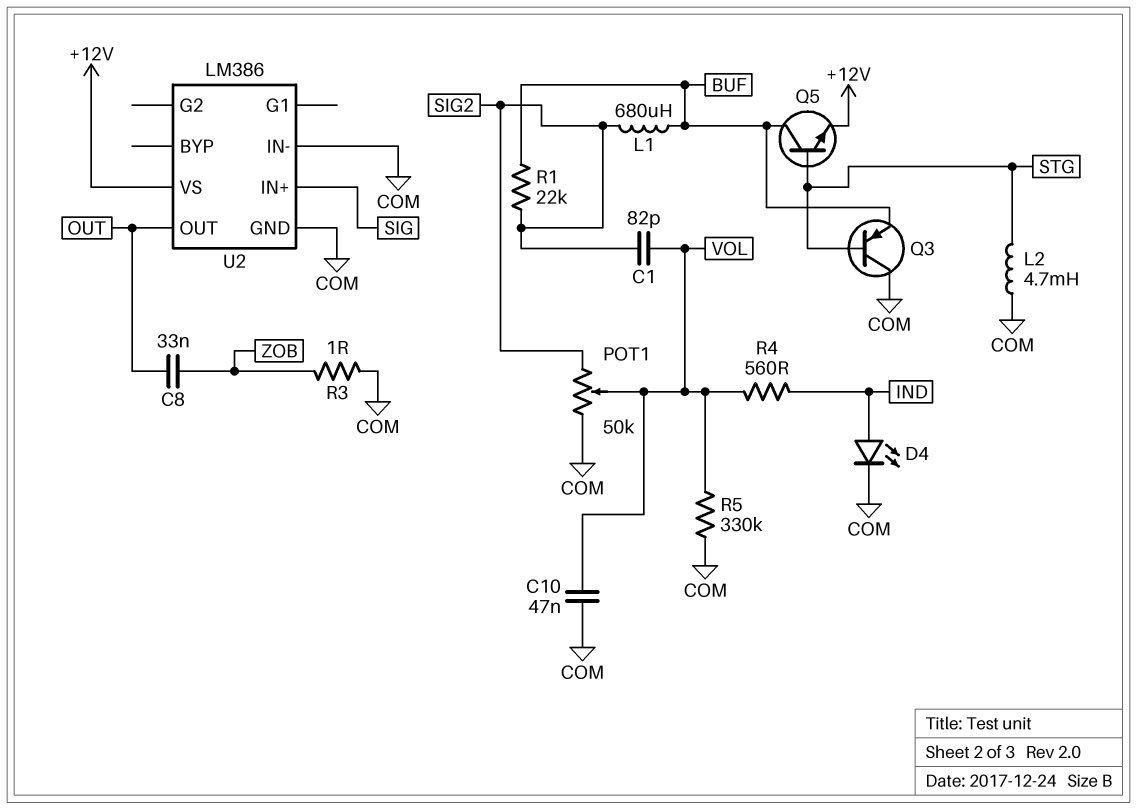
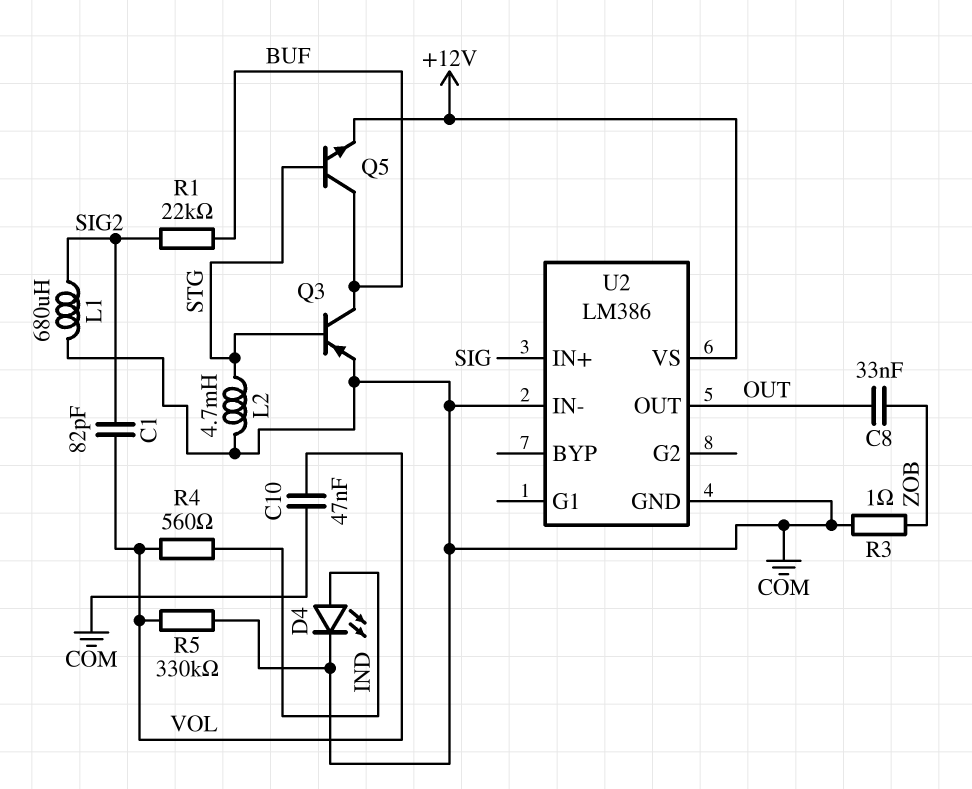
L1: 680uH (BUF, SIG2) -> 680uH (COM, SIG2)
POT1: 50k (COM, SIG2, wiper VOL) -> none
Q3: PNP (B STG, C COM, E BUF) -> PNP (B STG, C BUF, E COM)

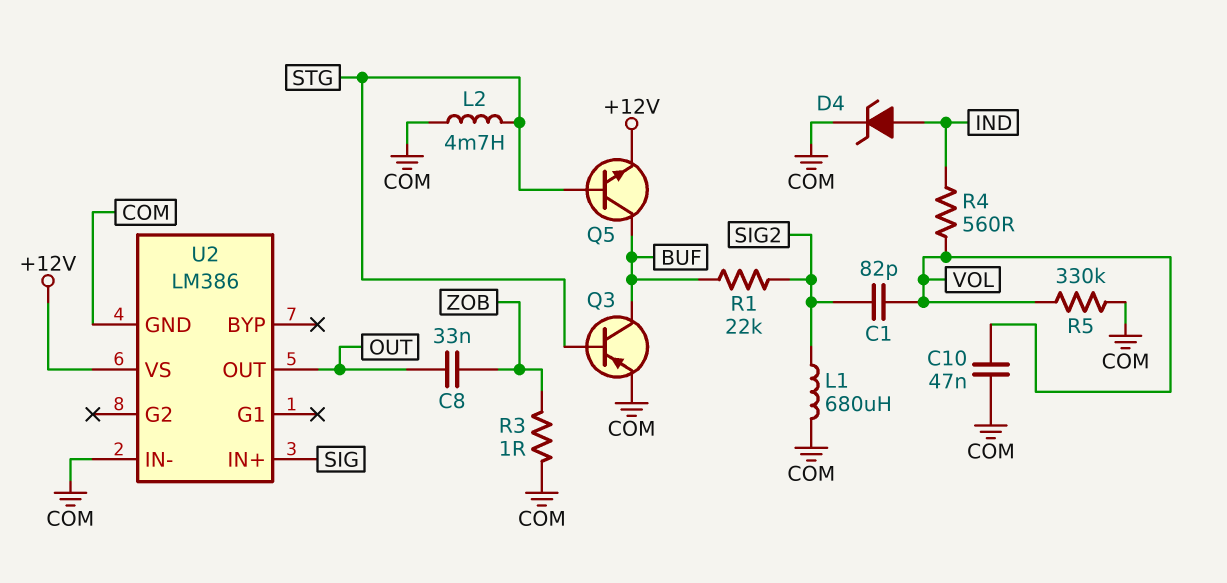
D4: LED (A IND, K COM) -> zener (A IND, K COM)

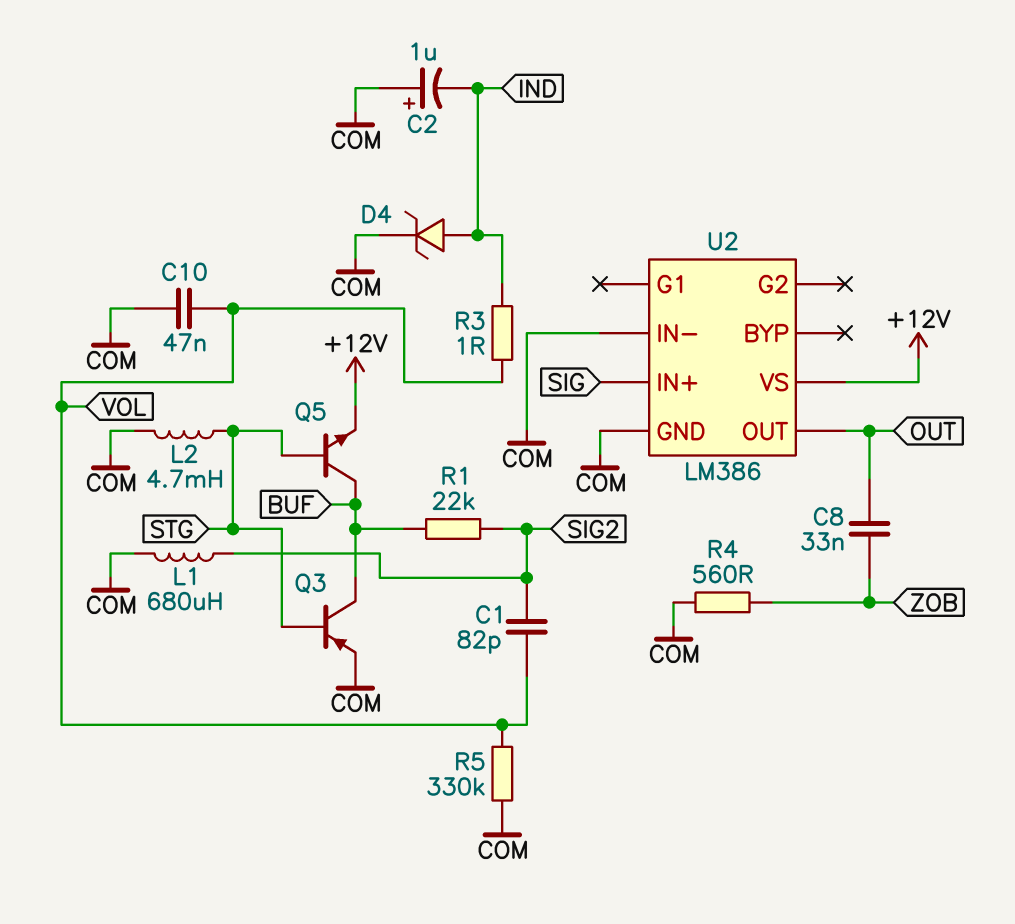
C2: none -> 1uF (plus COM, minus IND)
R3: 1 (COM, ZOB) -> 1 (IND, VOL)
R4: 560 (IND, VOL) -> 560 (COM, ZOB)

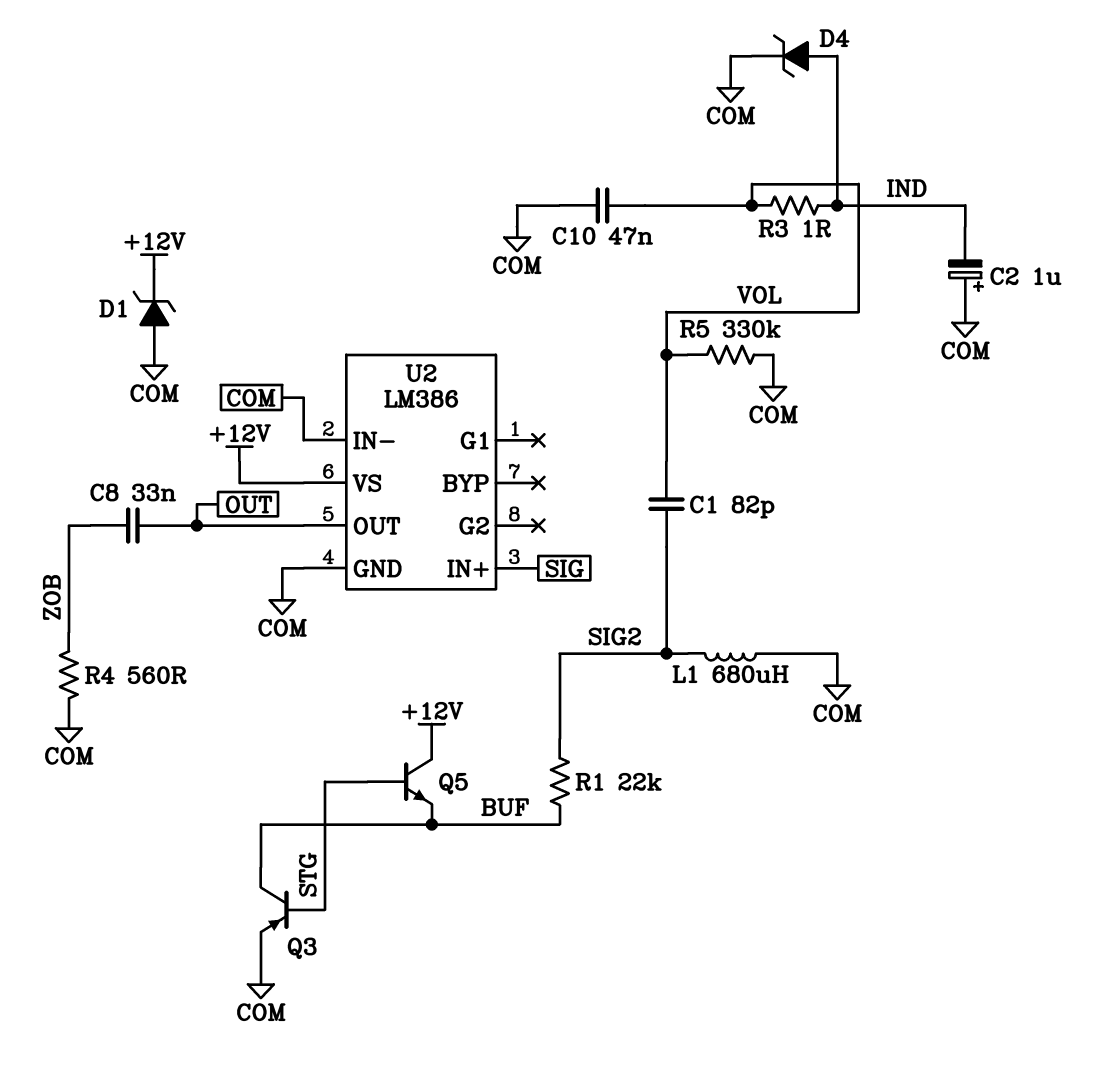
D1: none -> zener (A COM, K +12V)
L2: 4.7mH (COM, STG) -> none
Q5: NPN (B STG, C BUF, E +12V) -> NPN (B STG, C +12V, E BUF)

